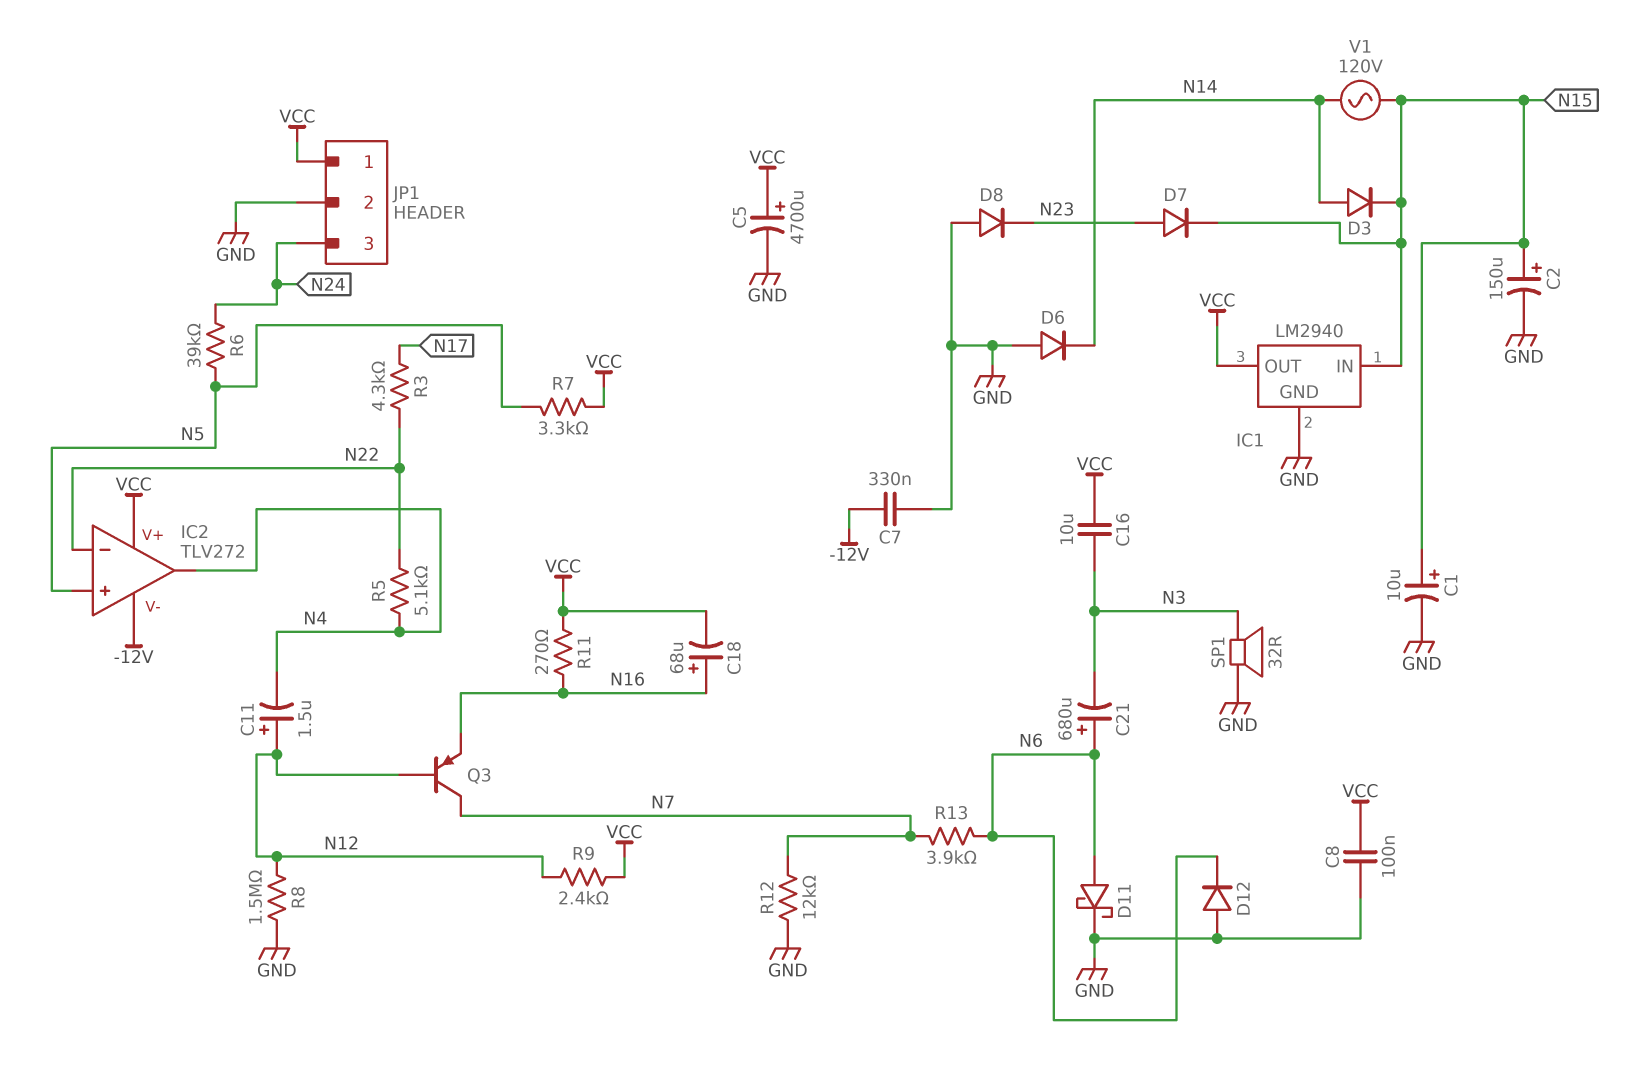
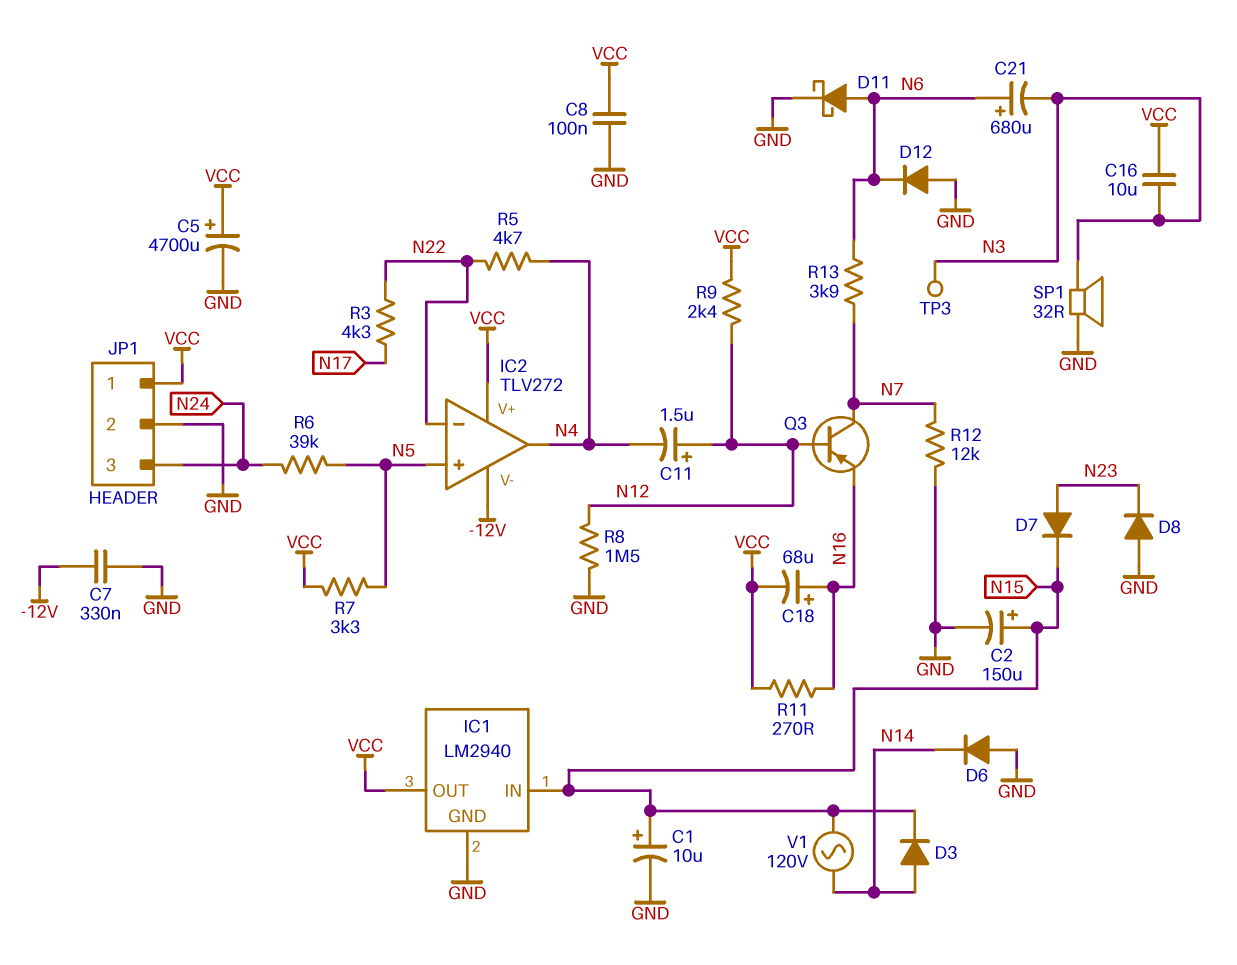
R5: 5.1k (N4, N22) -> 4.7k (N4, N22)
TP3: none -> test point (N3)

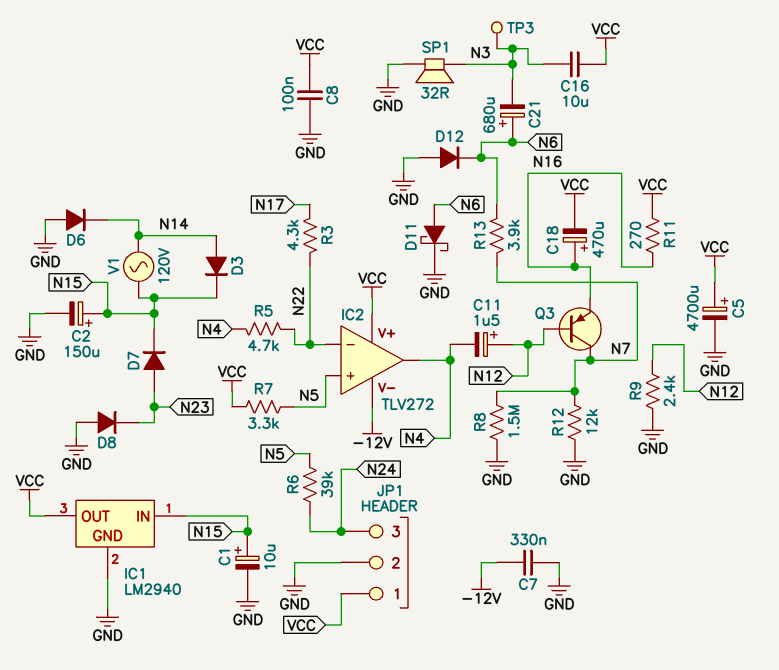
C18: 68uF (plus N16, minus VCC) -> 470uF (plus N16, minus VCC)
R8: 1.5M (GND, N12) -> 1.5M (GND, N7)
R9: 2.4k (N12, VCC) -> 2.4k (GND, N12)

